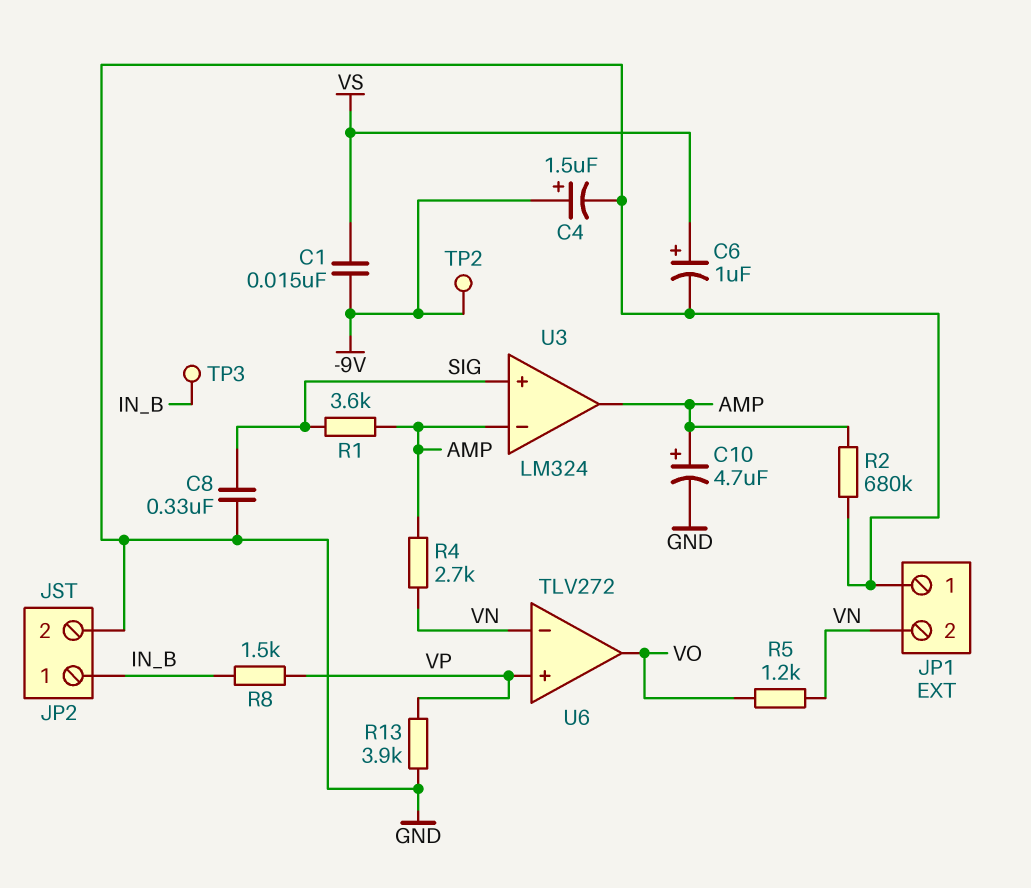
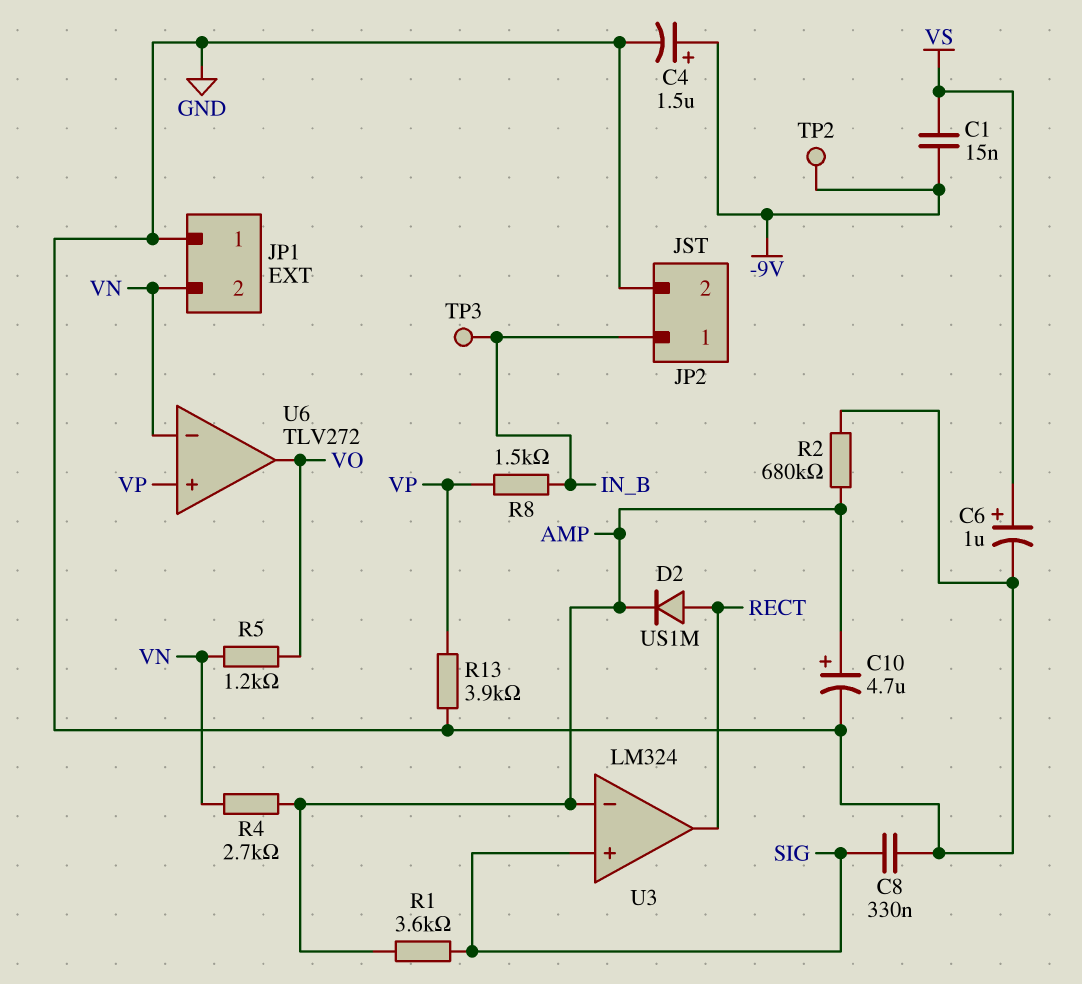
D2: none -> diode US1M (A RECT, K AMP)
U3 pin out: AMP -> RECT

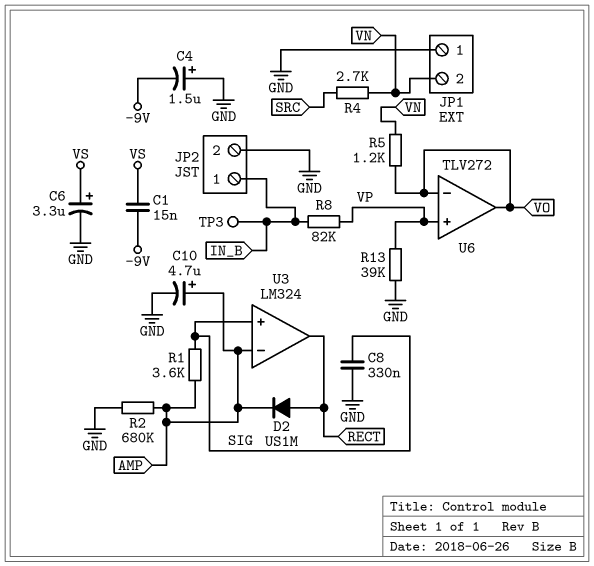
C4: 1.5uF (plus -9V, minus GND) -> 1.5uF (plus GND, minus -9V)
C6: 1uF (plus VS, minus GND) -> 3.3uF (plus VS, minus GND)
R4: 2.7k (AMP, VN) -> 2.7k (SRC, VN)
R8: 1.5k (IN_B, VP) -> 82k (IN_B, VP)
R13: 3.9k (GND, VP) -> 39k (GND, VP)
TP2: test point (-9V) -> none
U6 pin in-: VN -> VO

